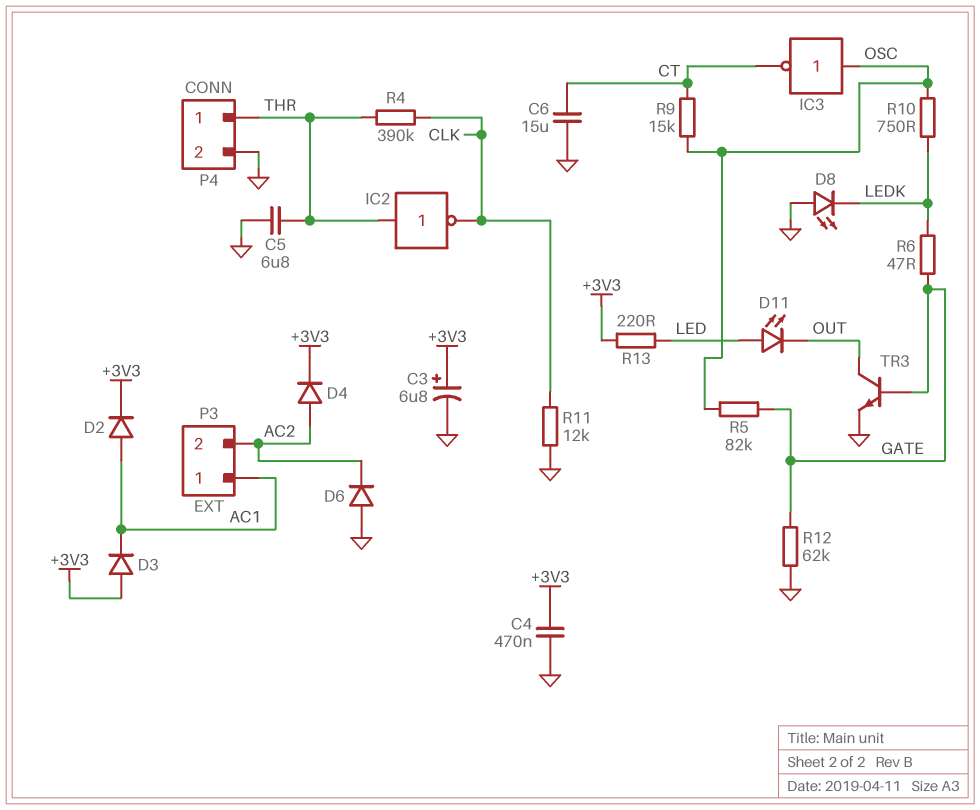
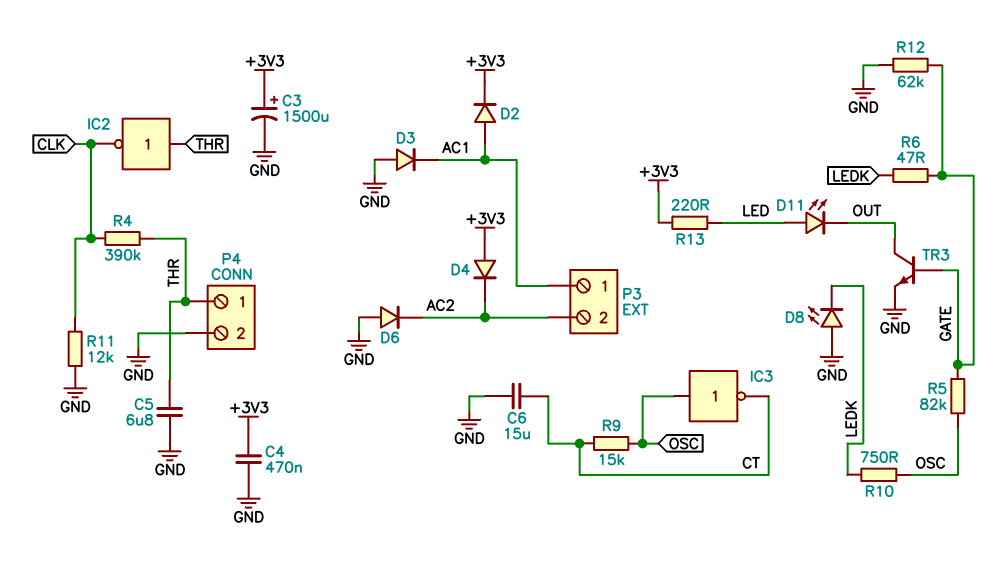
C3: 6.8uF (plus +3V3, minus GND) -> 1500uF (plus +3V3, minus GND)
D3: diode (A +3V3, K AC1) -> diode (A GND, K AC1)
D4: diode (A AC2, K +3V3) -> diode (A +3V3, K AC2)

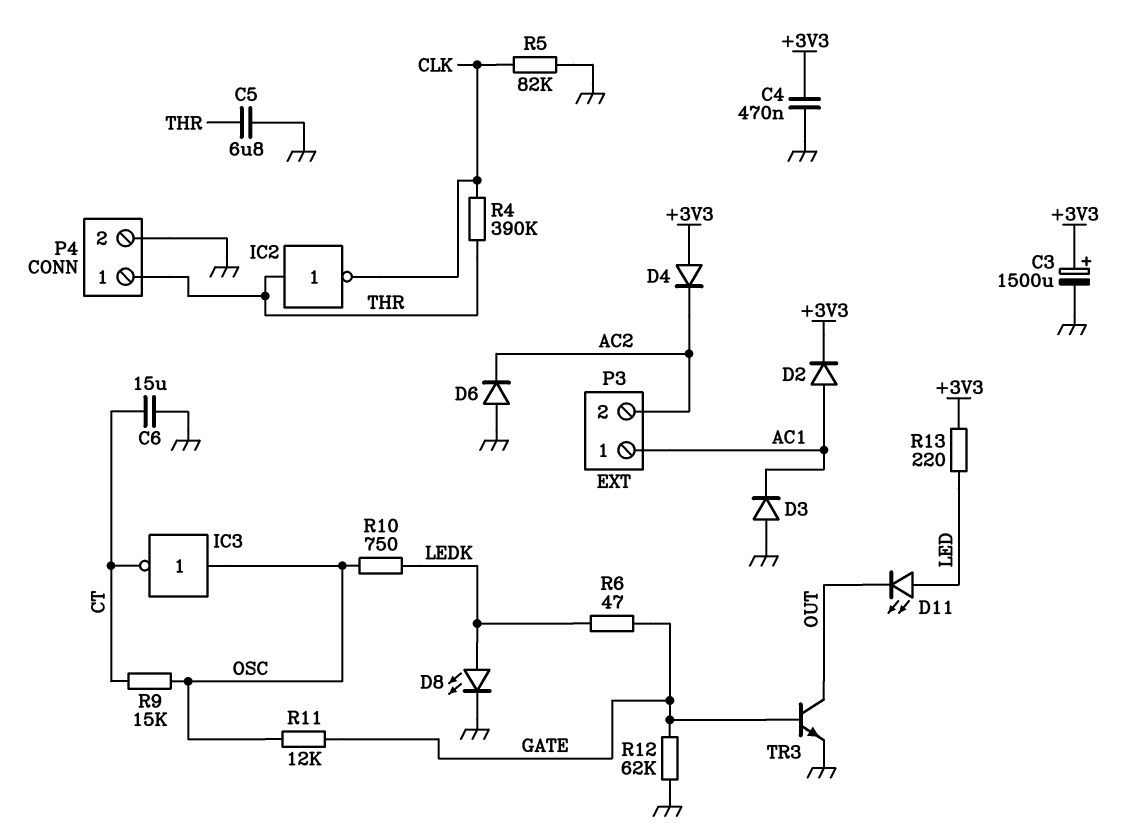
D8: LED (A GND, K LEDK) -> LED (A LEDK, K GND)
R5: 82k (GATE, OSC) -> 82k (CLK, GND)
R11: 12k (CLK, GND) -> 12k (GATE, OSC)

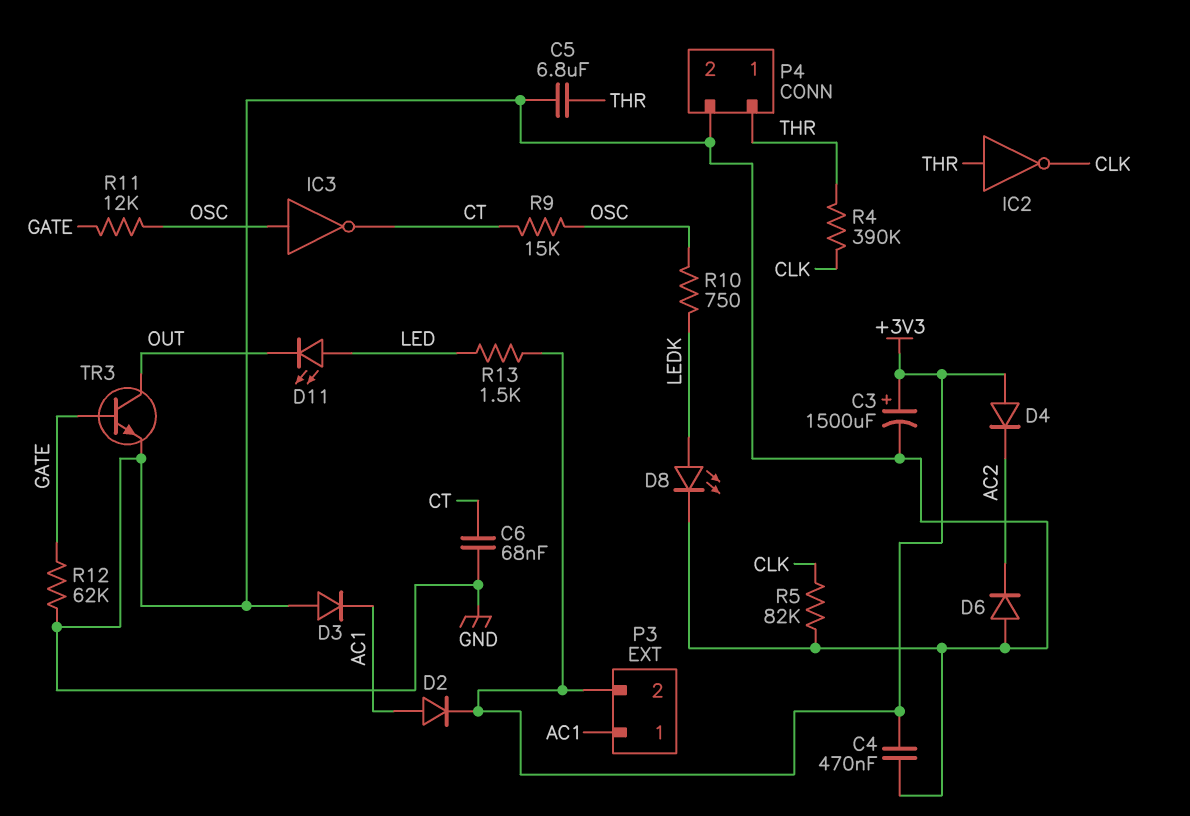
C6: 15uF (CT, GND) -> 68nF (CT, GND)
P3 pin 2: AC2 -> +3V3
R6: 47 (GATE, LEDK) -> none
R13: 220 (+3V3, LED) -> 1.5k (+3V3, LED)

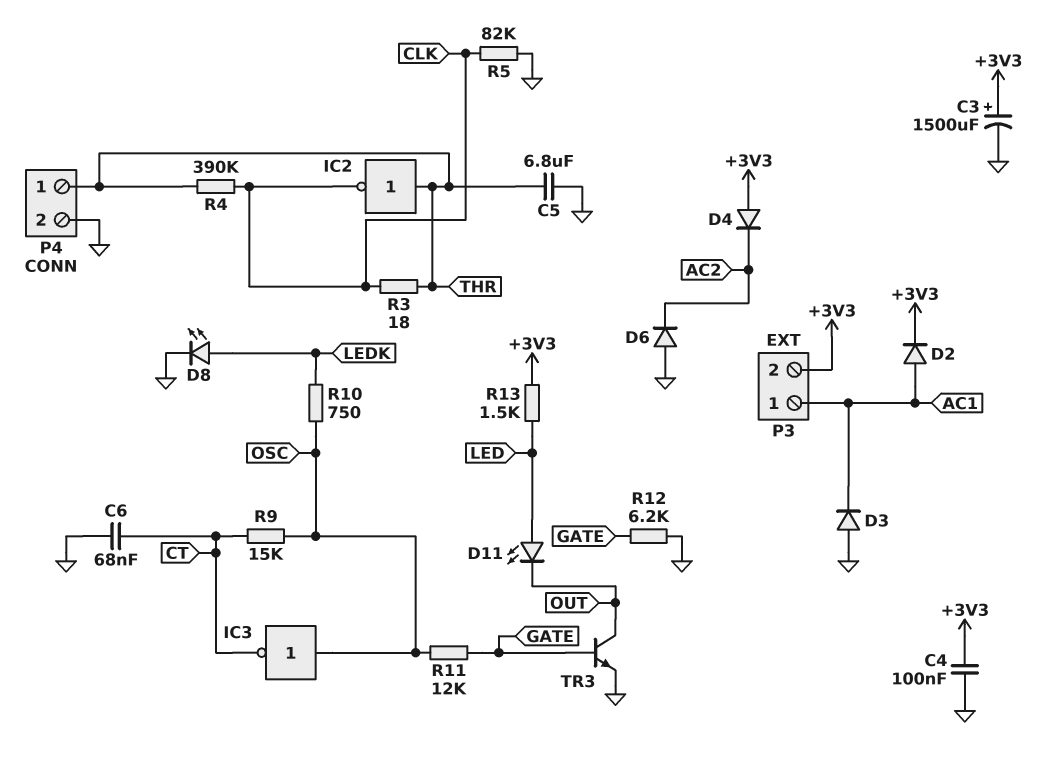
C4: 470nF (+3V3, GND) -> 100nF (+3V3, GND)
R3: none -> 18 (CLK, THR)
R12: 62k (GATE, GND) -> 6.2k (GATE, GND)

